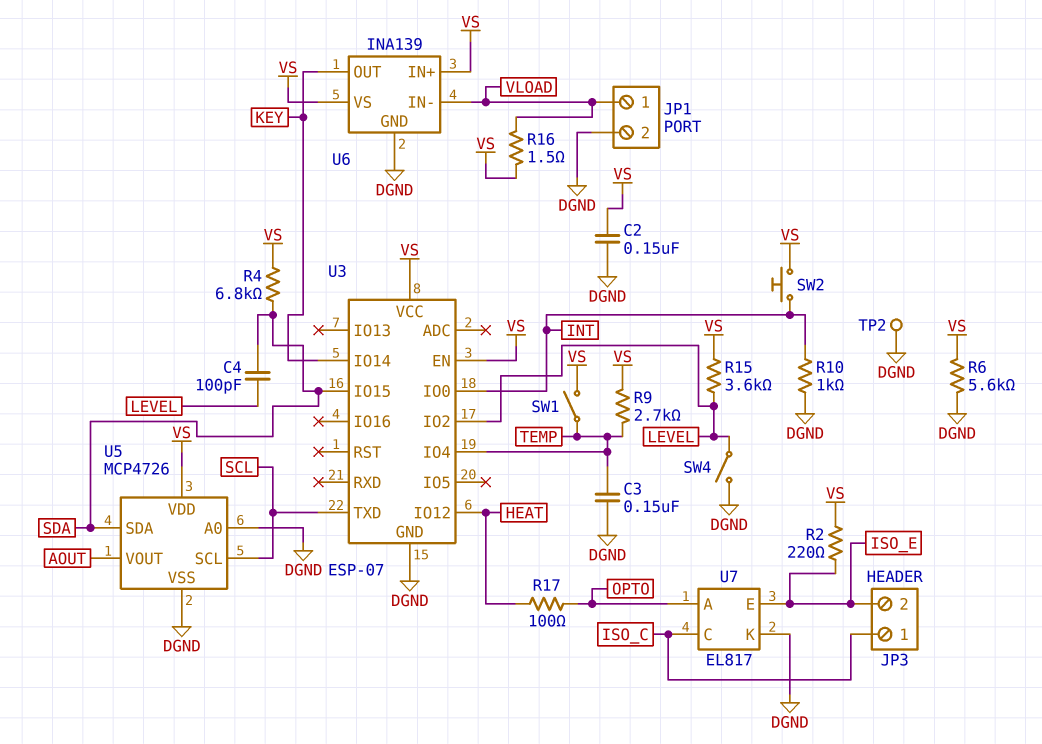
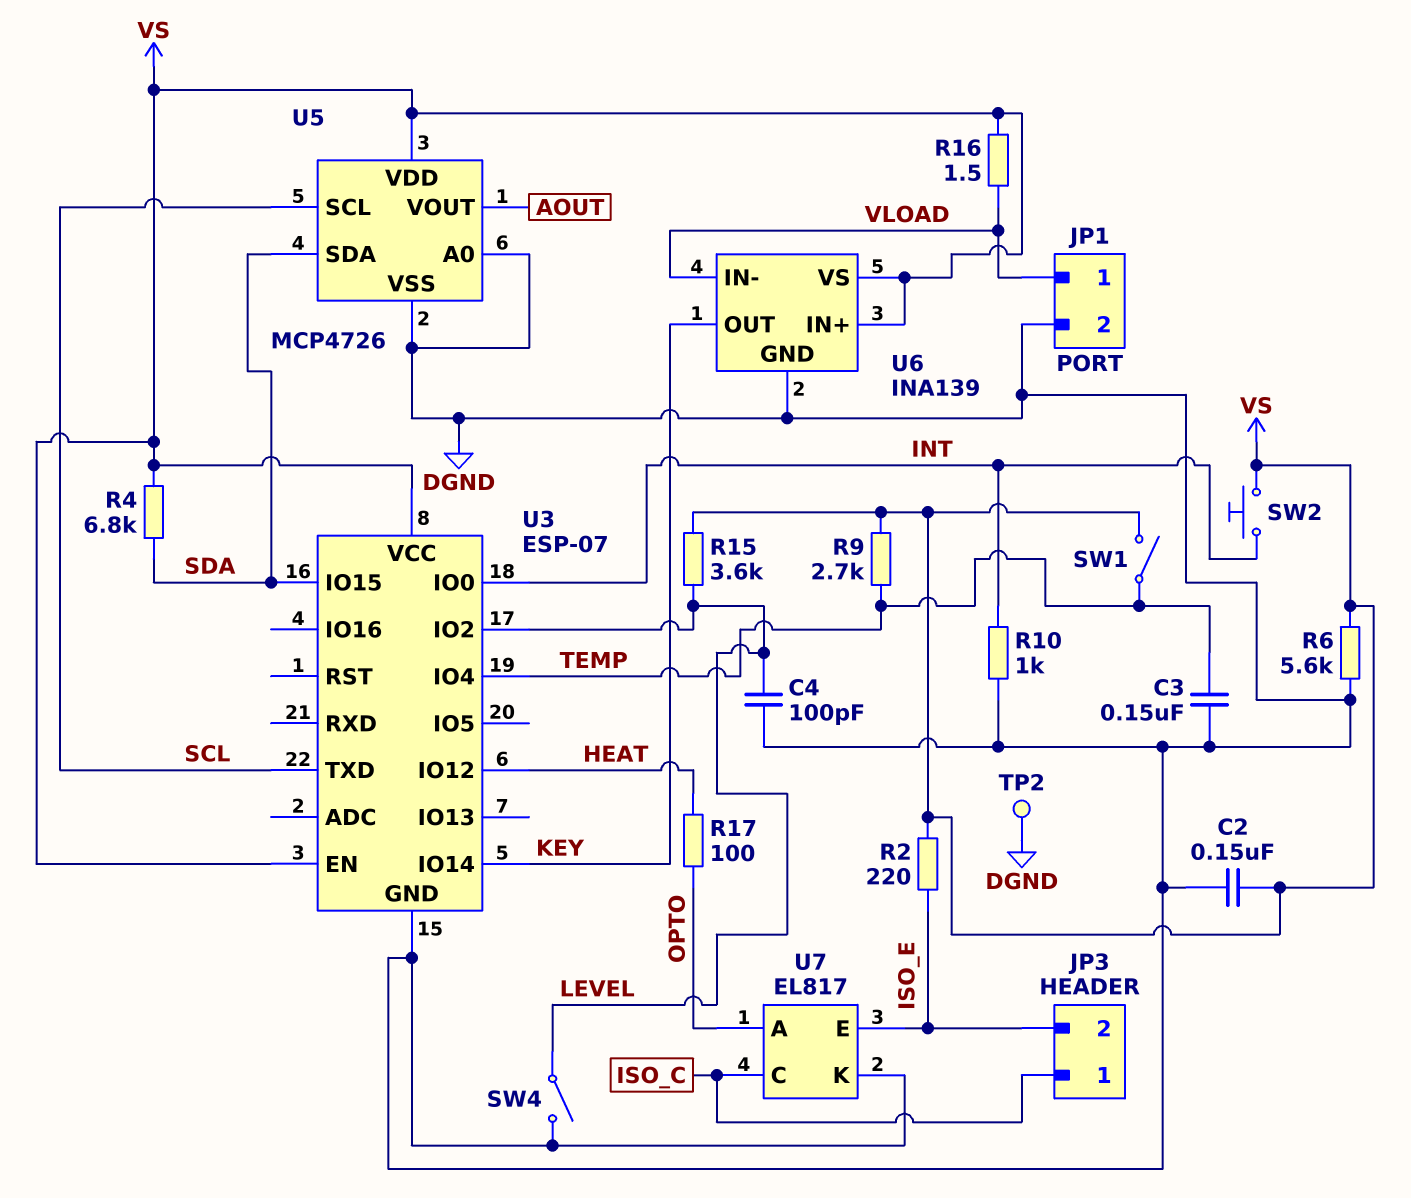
C4: 100pF (LEVEL, SDA) -> 100pF (DGND, LEVEL)

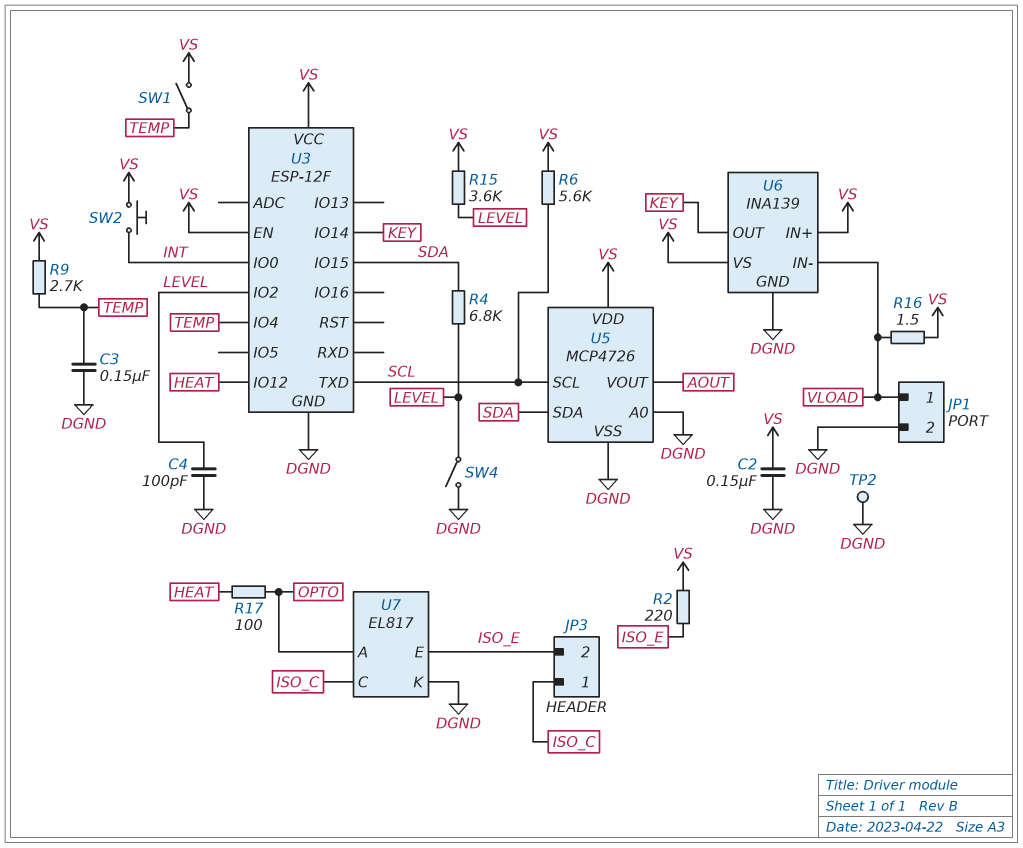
R4: 6.8k (SDA, VS) -> 6.8k (LEVEL, SDA)
R6: 5.6k (DGND, VS) -> 5.6k (SCL, VS)
R10: 1k (DGND, INT) -> none
U3: ESP-07 -> ESP-12F

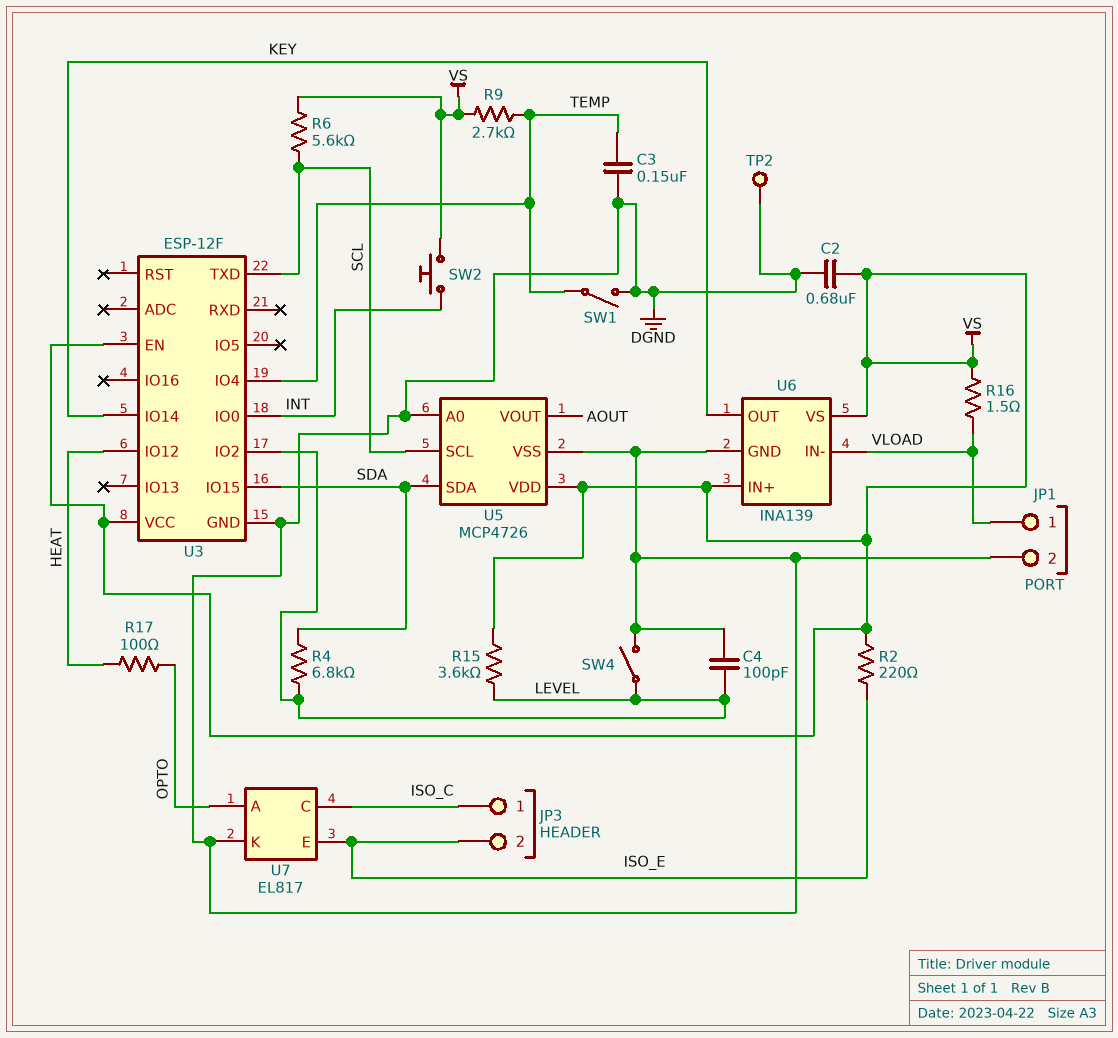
C2: 150nF (DGND, VS) -> 680nF (DGND, VS)
SW1: switch (TEMP, VS) -> switch (DGND, TEMP)

